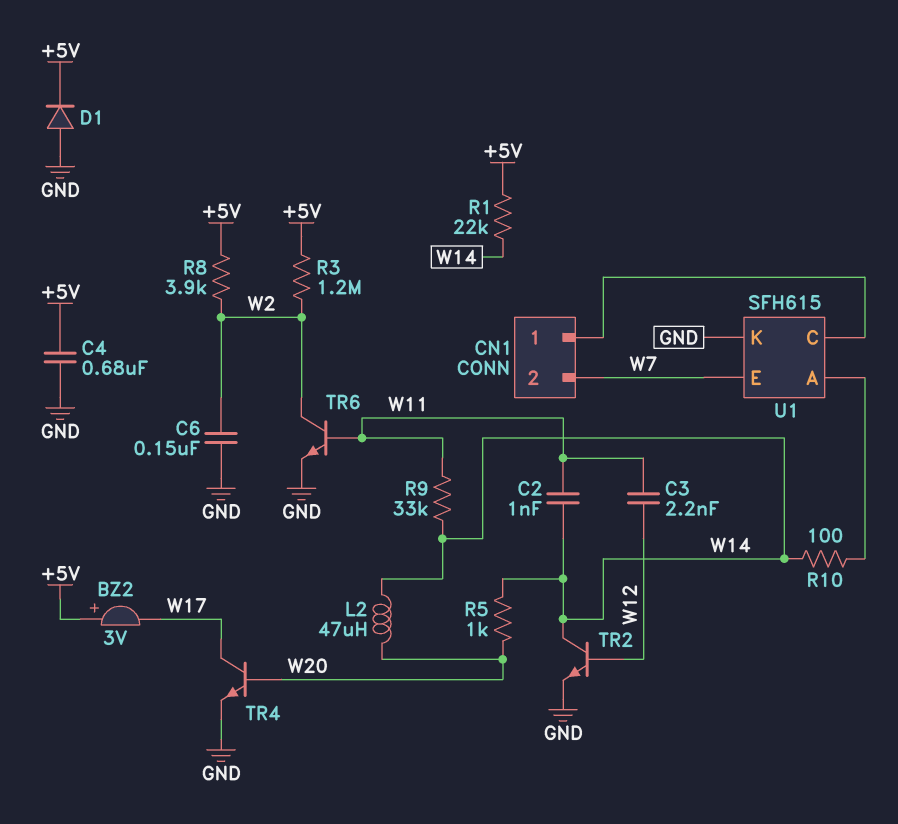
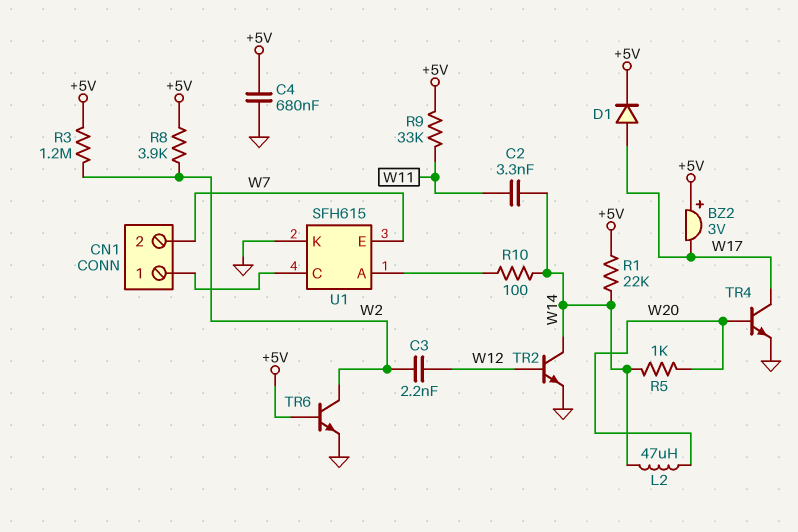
C2: 1nF (W11, W14) -> 3.3nF (W11, W14)
C3: 2.2nF (W11, W12) -> 2.2nF (W2, W12)
C6: 150nF (GND, W2) -> none
D1: diode (A GND, K +5V) -> diode (A W17, K +5V)
R9: 33k (W11, W14) -> 33k (+5V, W11)
TR6: NPN (B W11, C W2, E GND) -> NPN (B +5V, C W2, E GND)

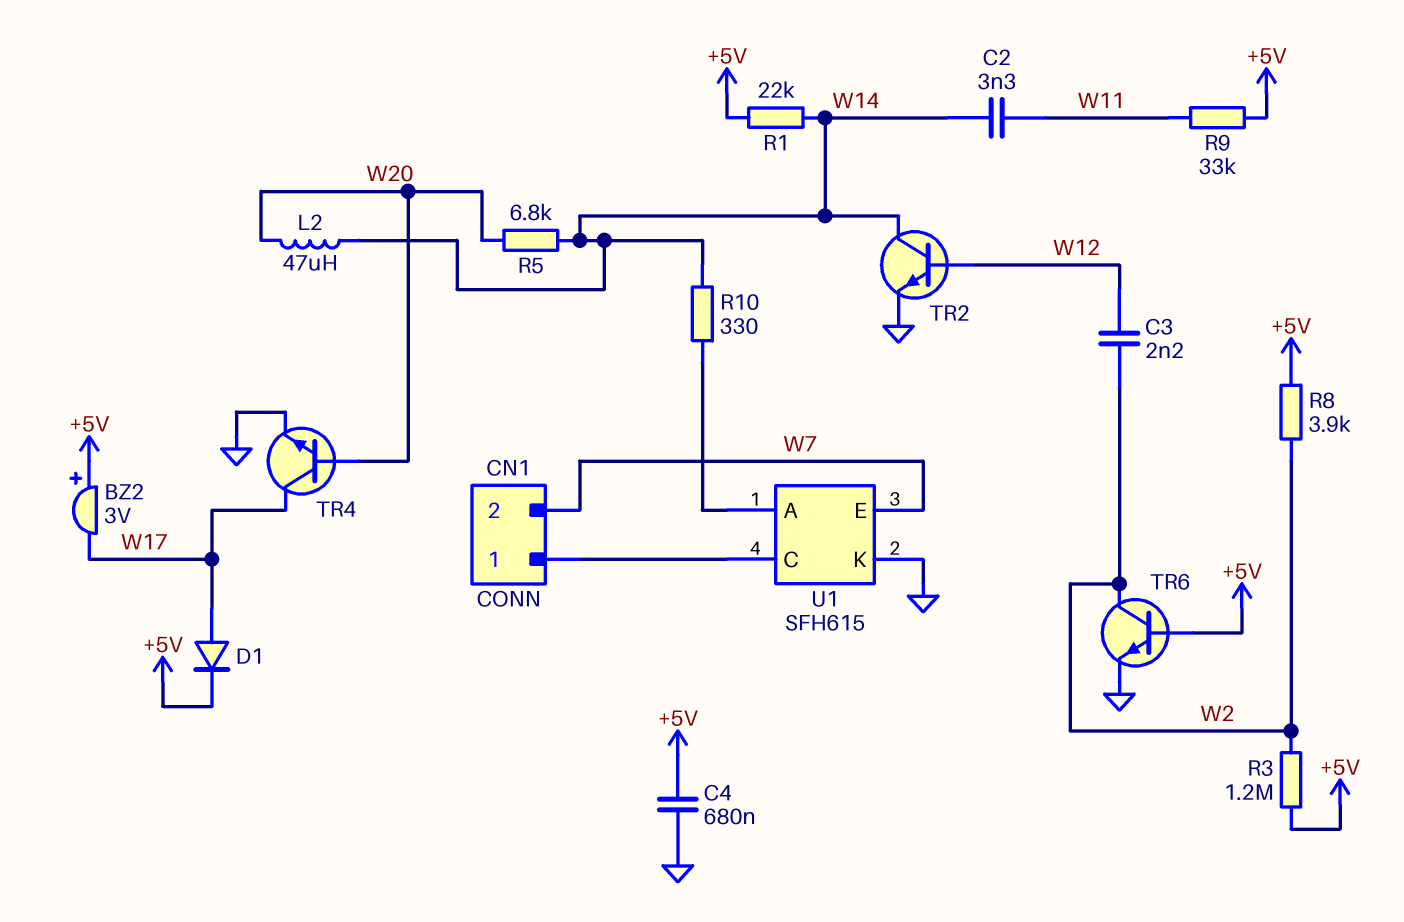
R5: 1k (W14, W20) -> 6.8k (W14, W20)
R10: 100 (U1/A, W14) -> 330 (U1/A, W14)

